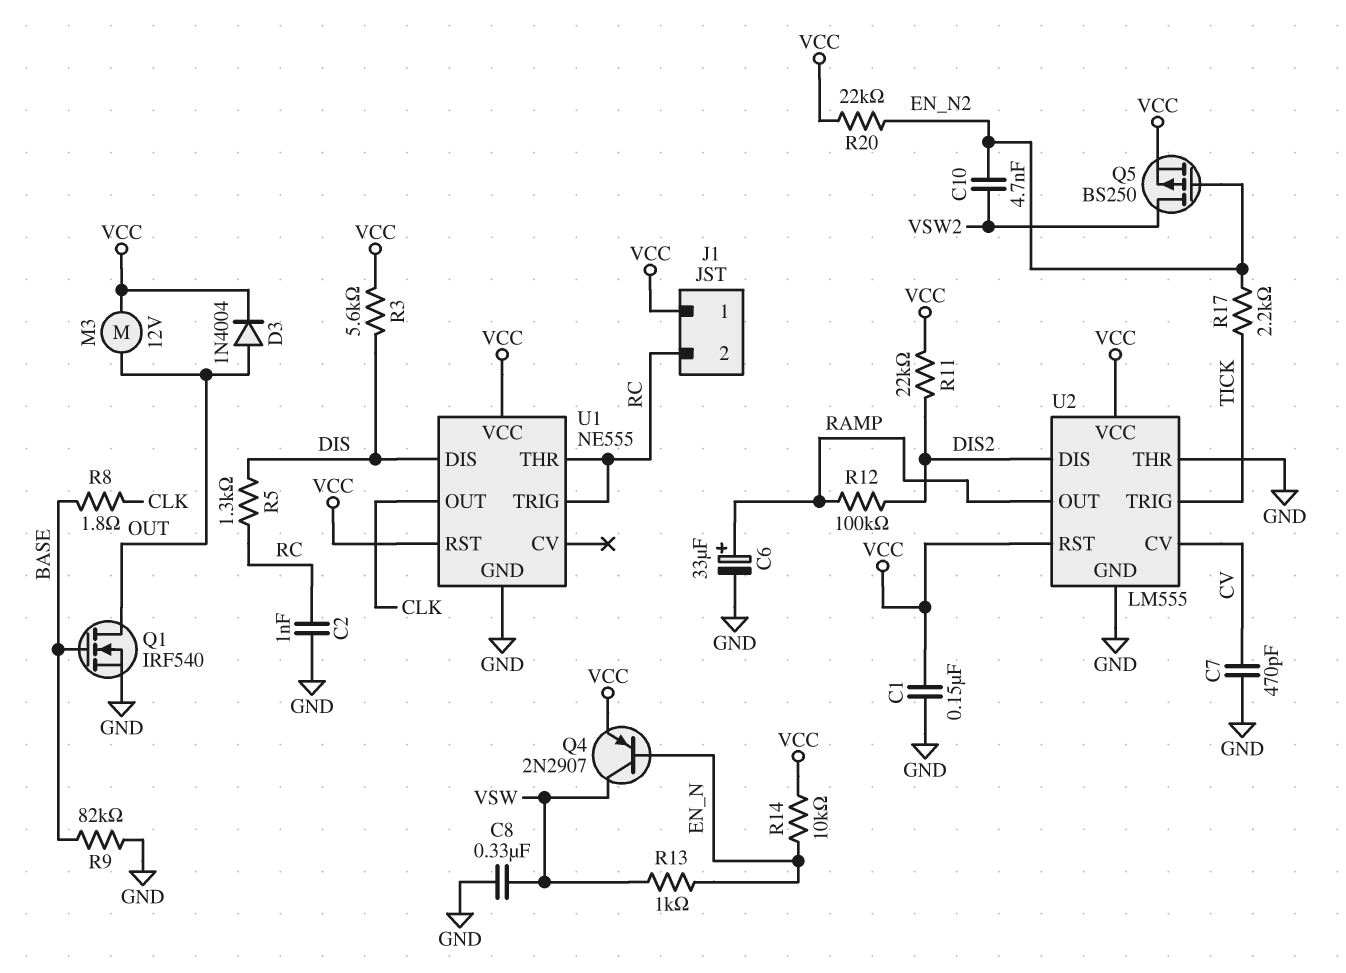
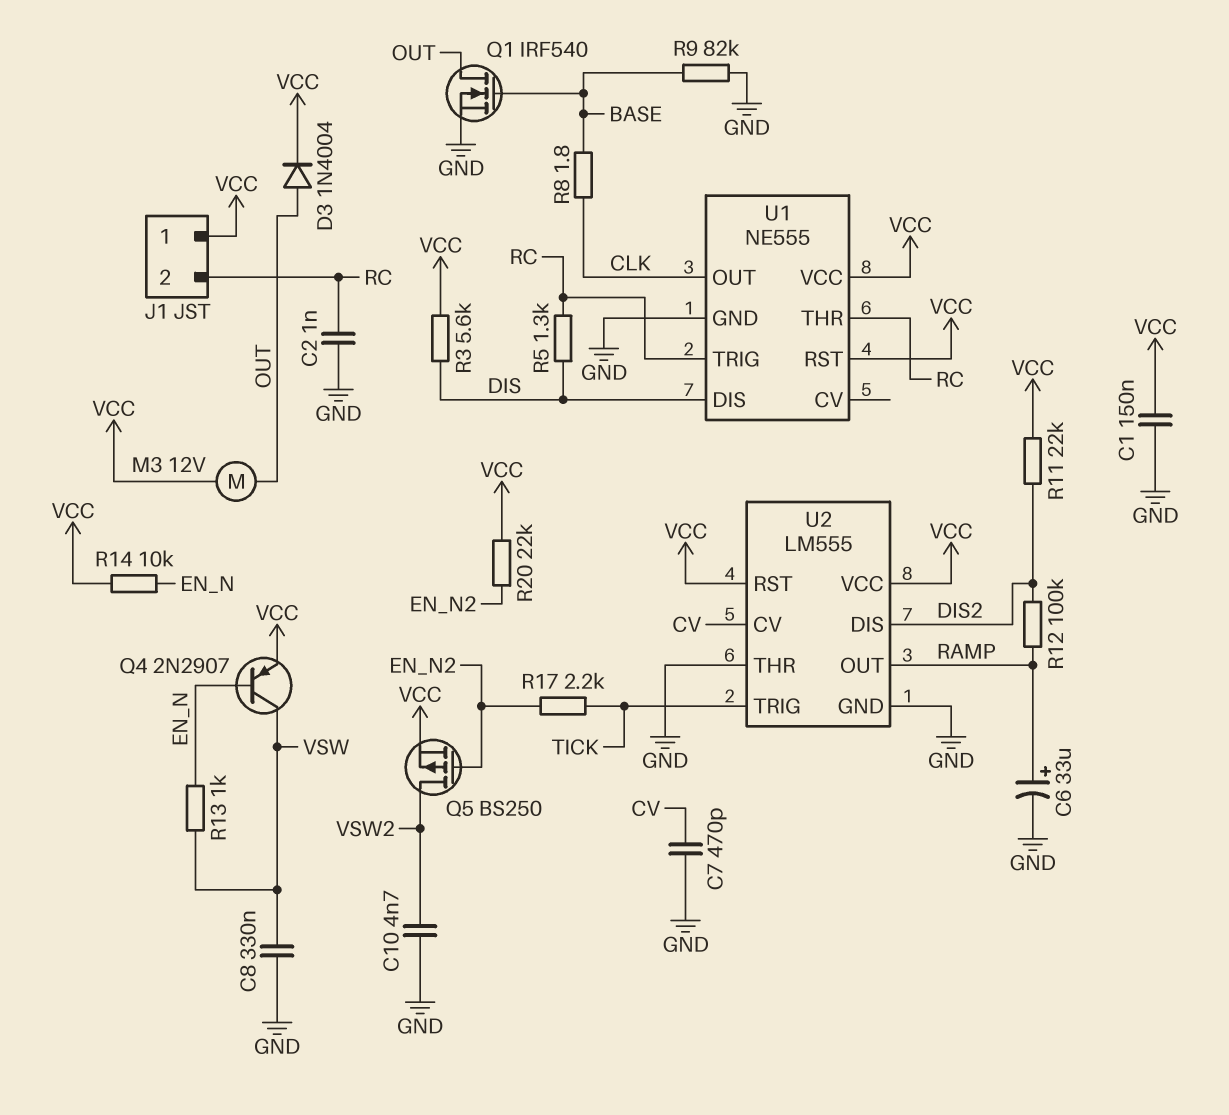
C10: 4.7nF (EN_N2, VSW2) -> 4.7nF (GND, VSW2)

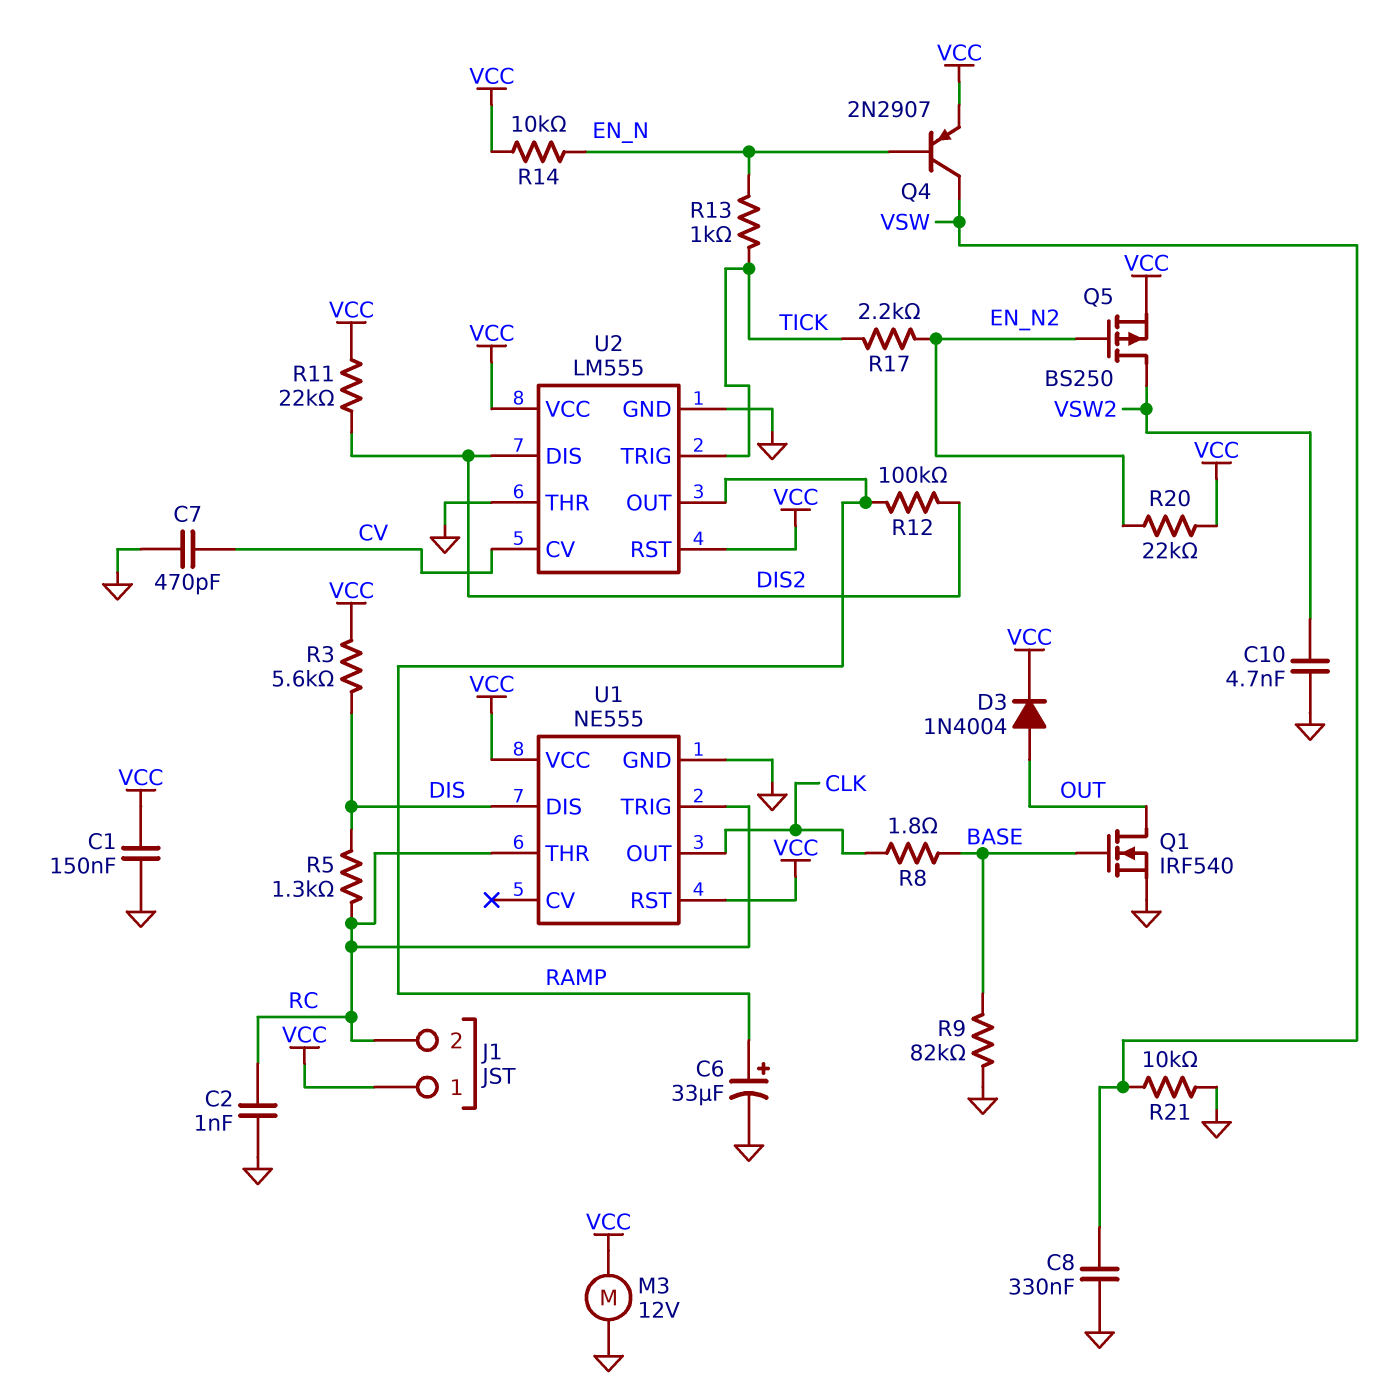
M3: motor 12V (OUT, VCC) -> motor 12V (GND, VCC)
R13: 1k (EN_N, VSW) -> 1k (EN_N, TICK)
R21: none -> 10k (GND, VSW)

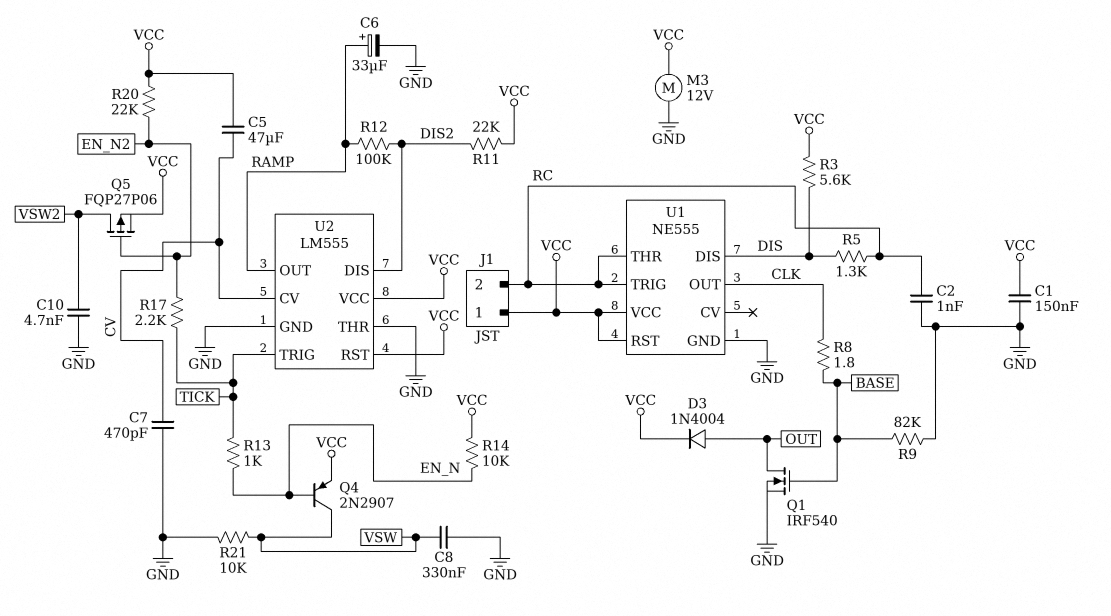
C5: none -> 47uF (CV, VCC)
Q5: PMOS BS250 (G EN_N2, D VSW2, S VCC) -> PMOS FQP27P06 (G EN_N2, D VSW2, S VCC)

